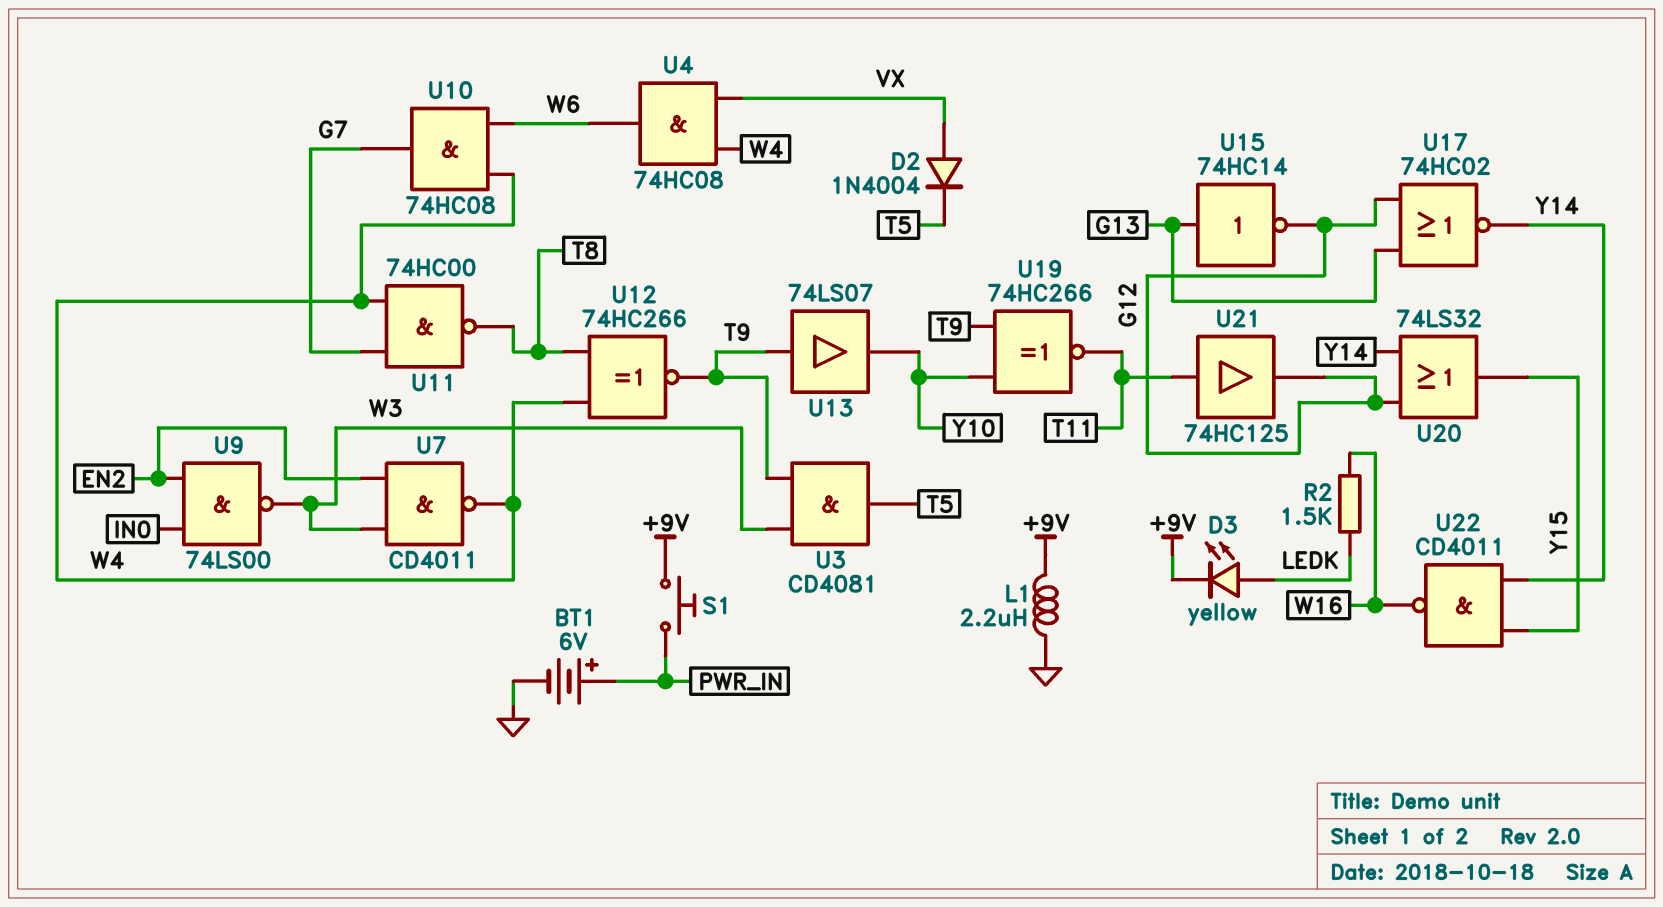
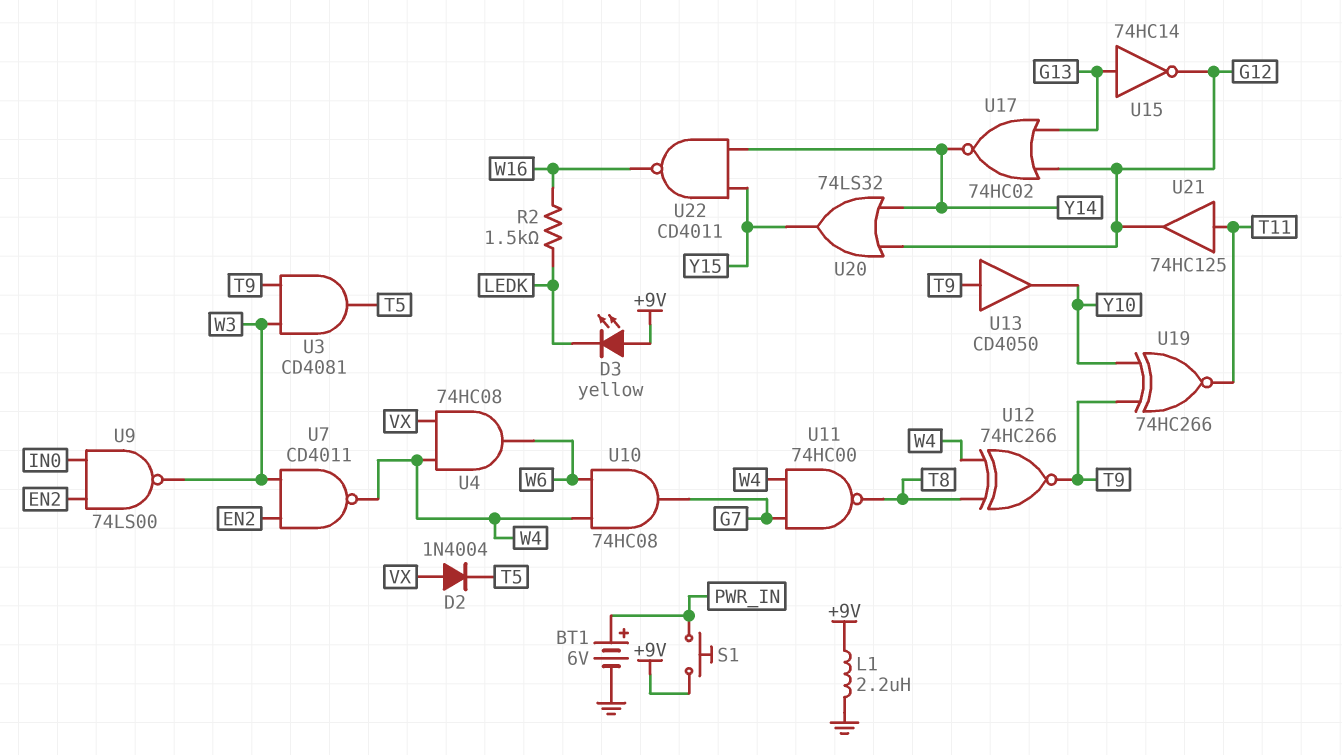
D3: LED yellow (A LEDK, K +9V) -> LED yellow (A +9V, K LEDK)
U13: buffer 74LS07 (in T9, out Y10) -> buffer CD4050 (in T9, out Y10)

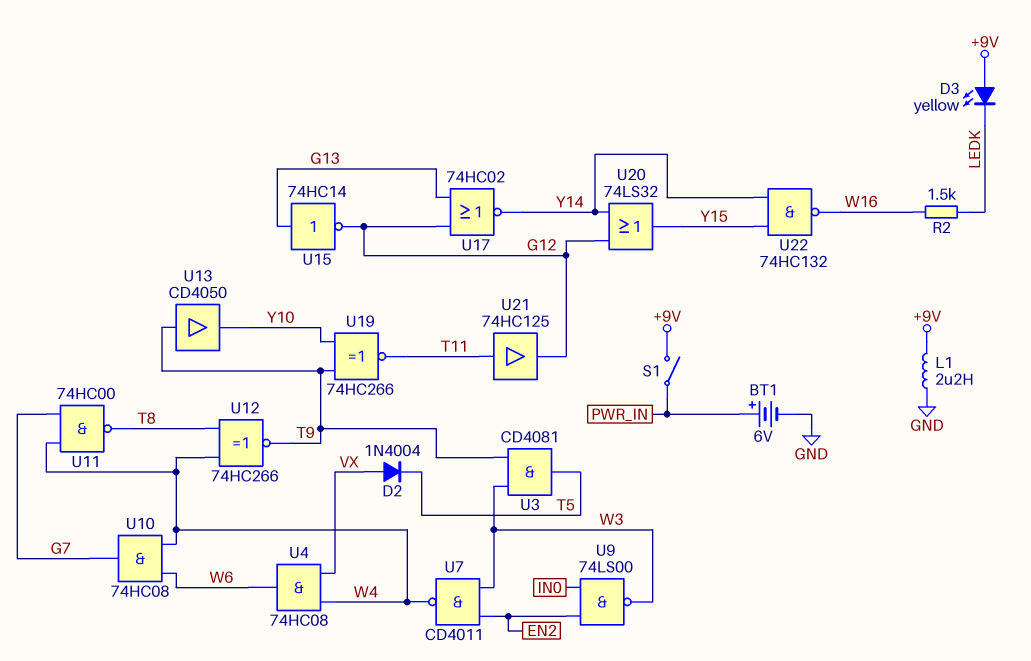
S1: button (+9V, PWR_IN) -> switch (+9V, PWR_IN)
U22: NAND CD4011 (in Y14, in Y15, out W16) -> NAND 74HC132 (in Y14, in Y15, out W16)

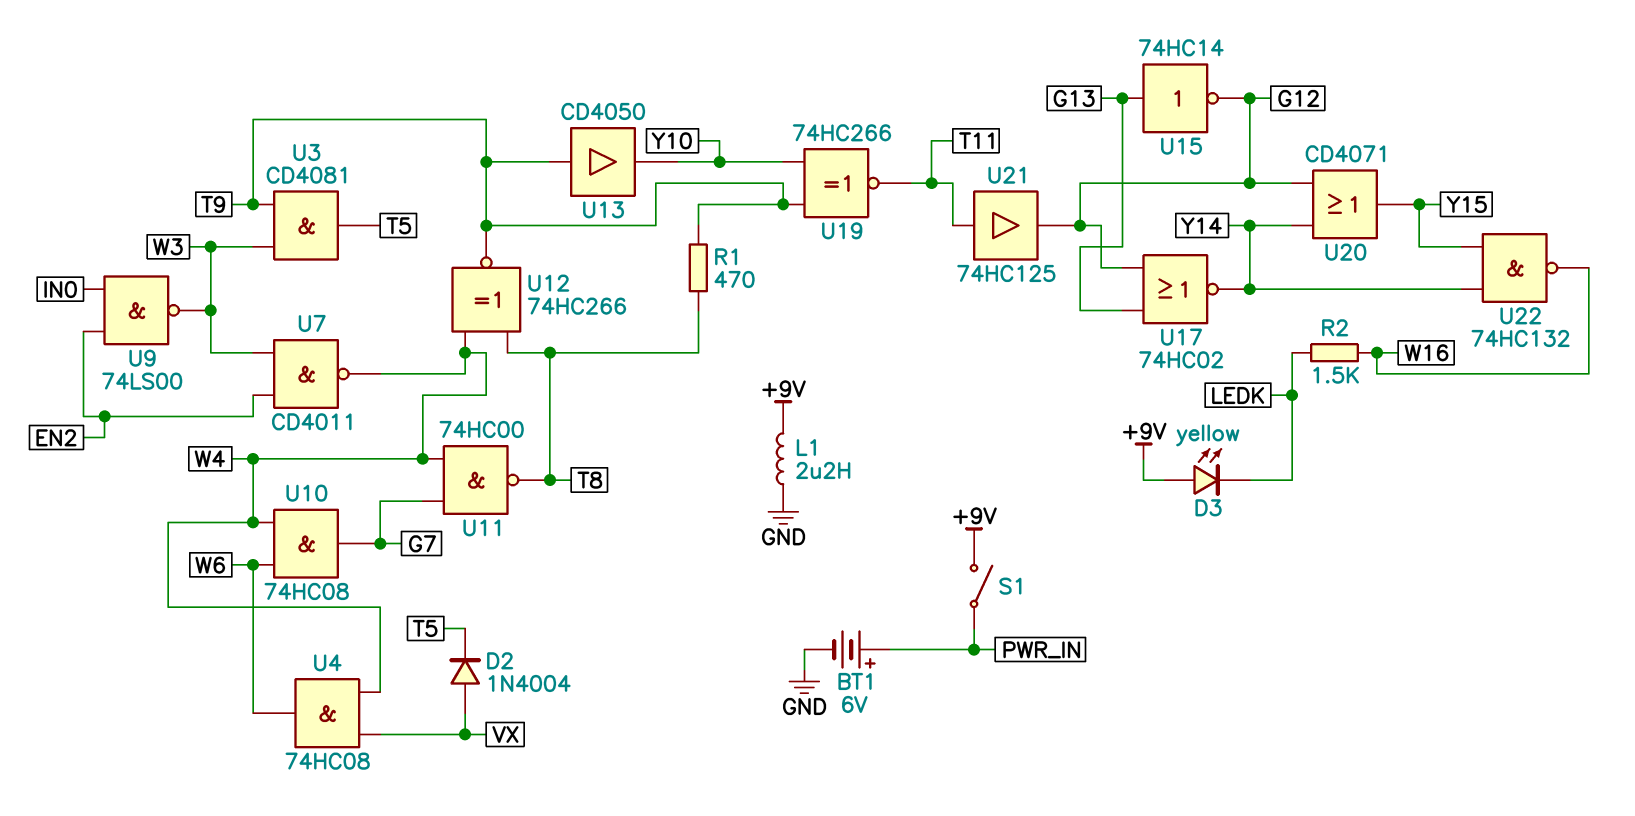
R1: none -> 470 (T8, T9)
U20: OR 74LS32 (in G12, in Y14, out Y15) -> OR CD4071 (in G12, in Y14, out Y15)

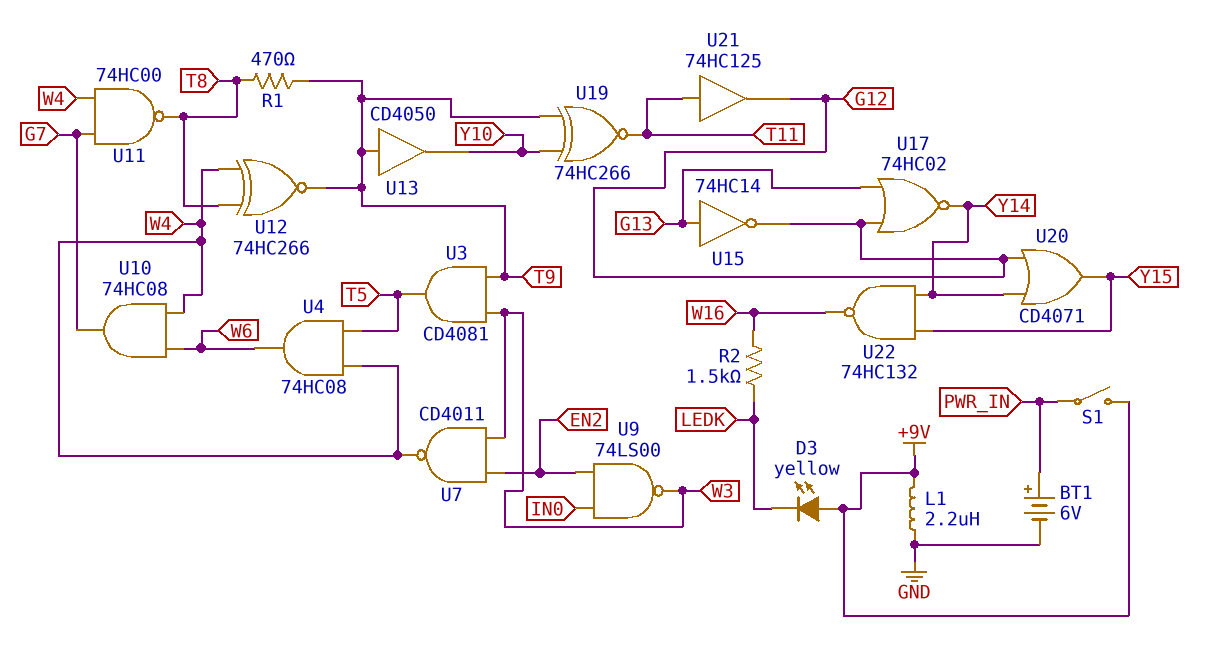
D2: diode 1N4004 (A VX, K T5) -> none
U4: AND 74HC08 (in VX, in W4, out W6) -> AND 74HC08 (in T5, in W4, out W6)

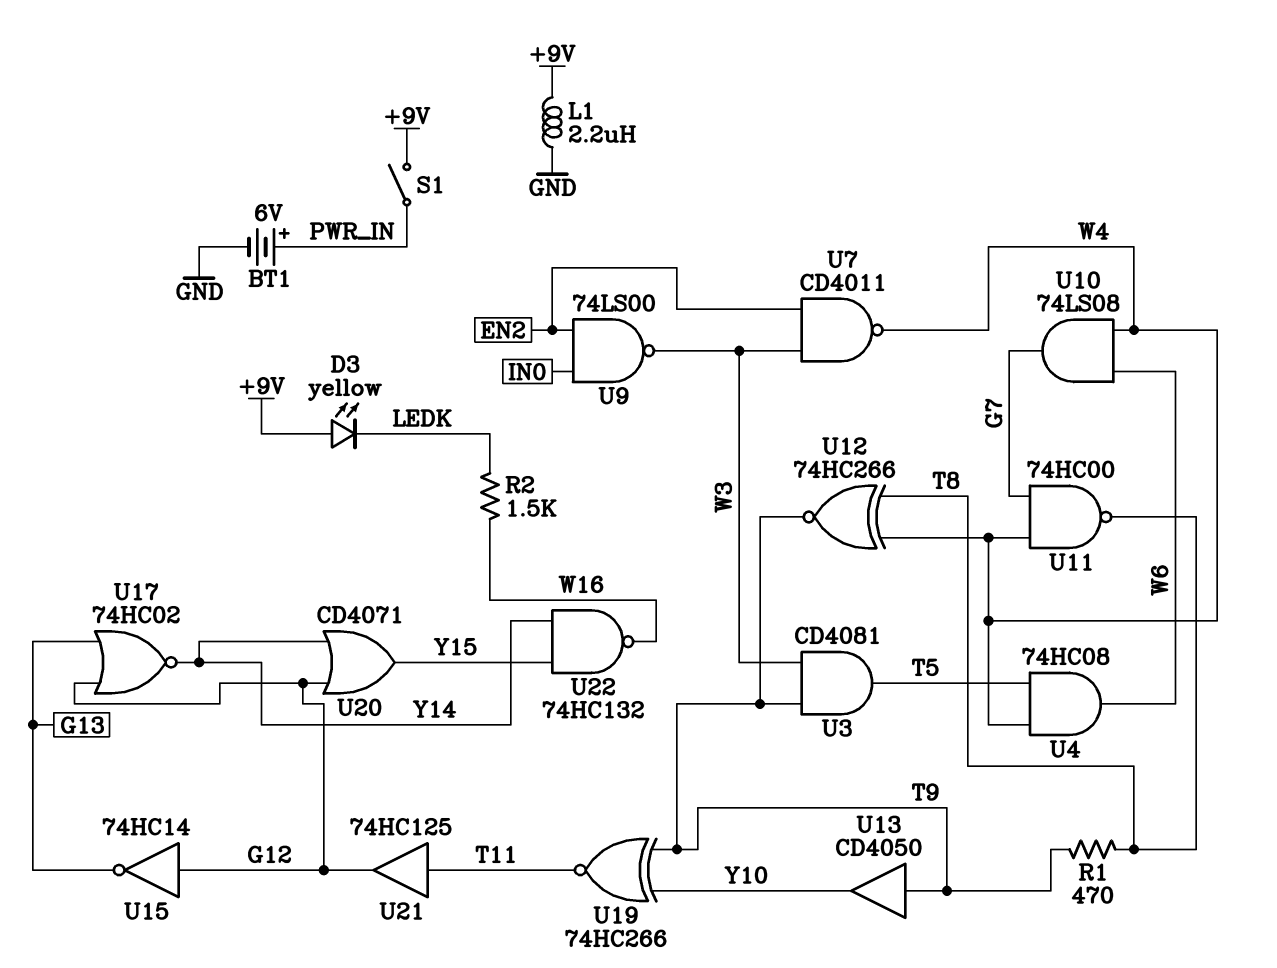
U10: AND 74HC08 (in W4, in W6, out G7) -> AND 74LS08 (in W4, in W6, out G7)
U15: NOT 74HC14 (in G13, out G12) -> NOT 74HC14 (in G12, out G13)

